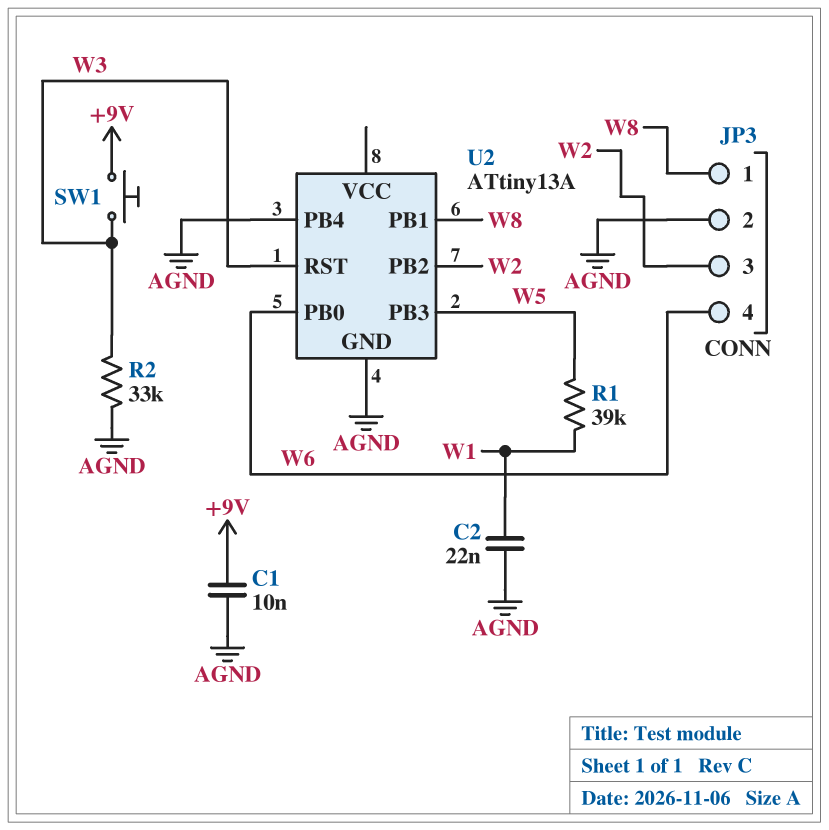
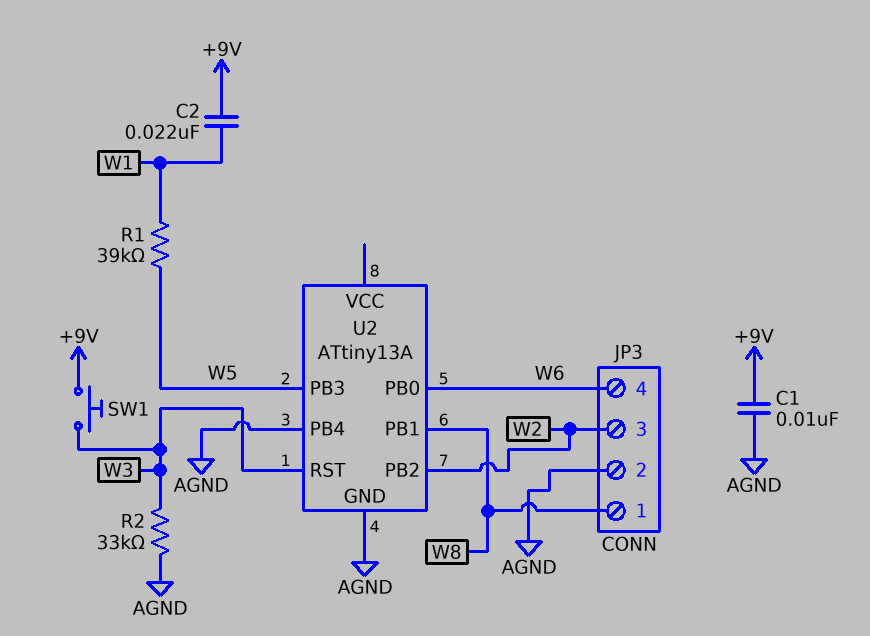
C2: 22nF (AGND, W1) -> 22nF (+9V, W1)

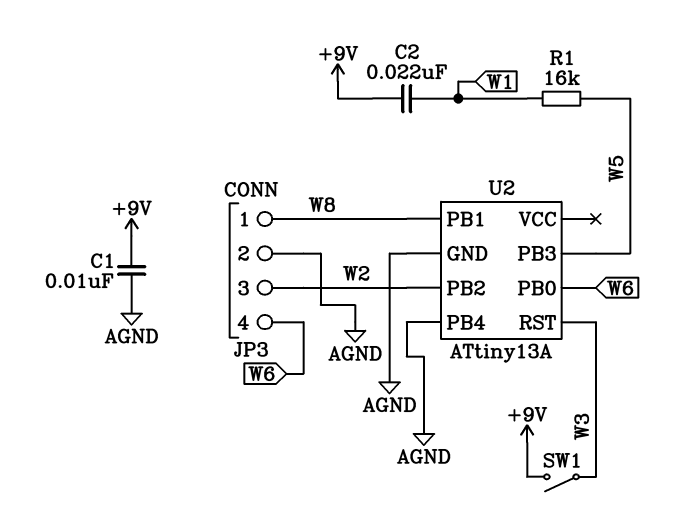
R1: 39k (W1, W5) -> 16k (W1, W5)
R2: 33k (AGND, W3) -> none
SW1: button (+9V, W3) -> switch (+9V, W3)

